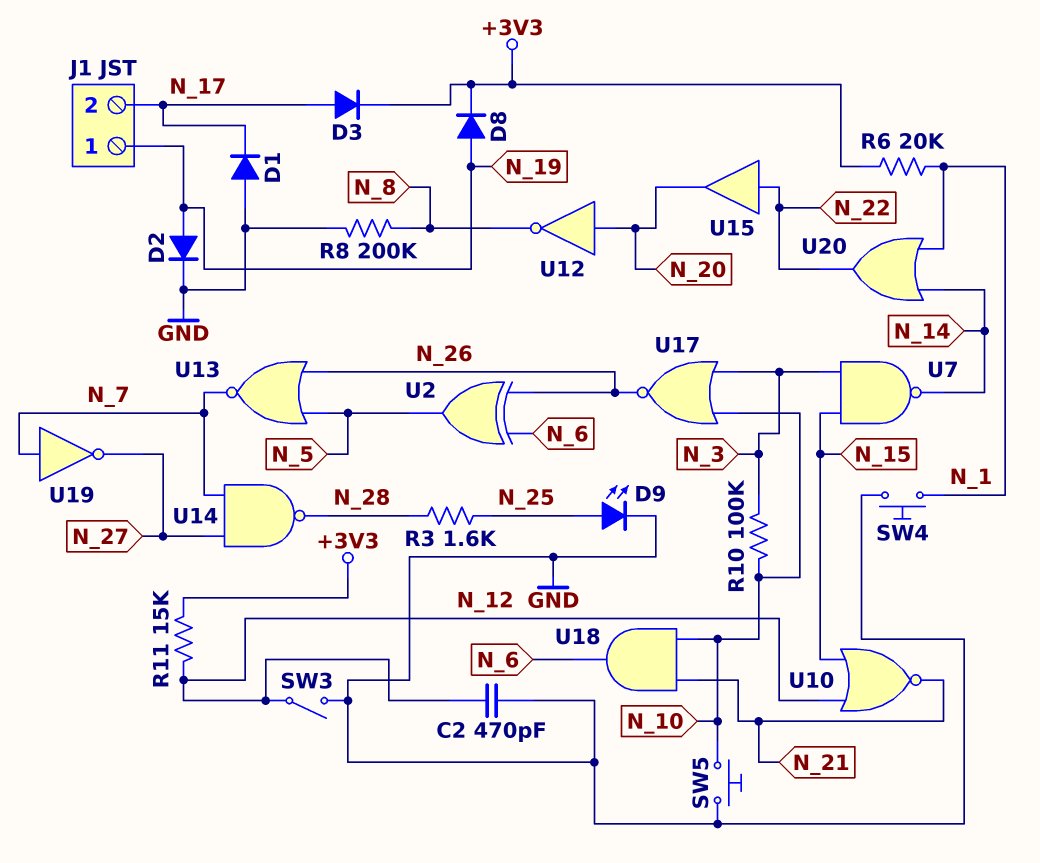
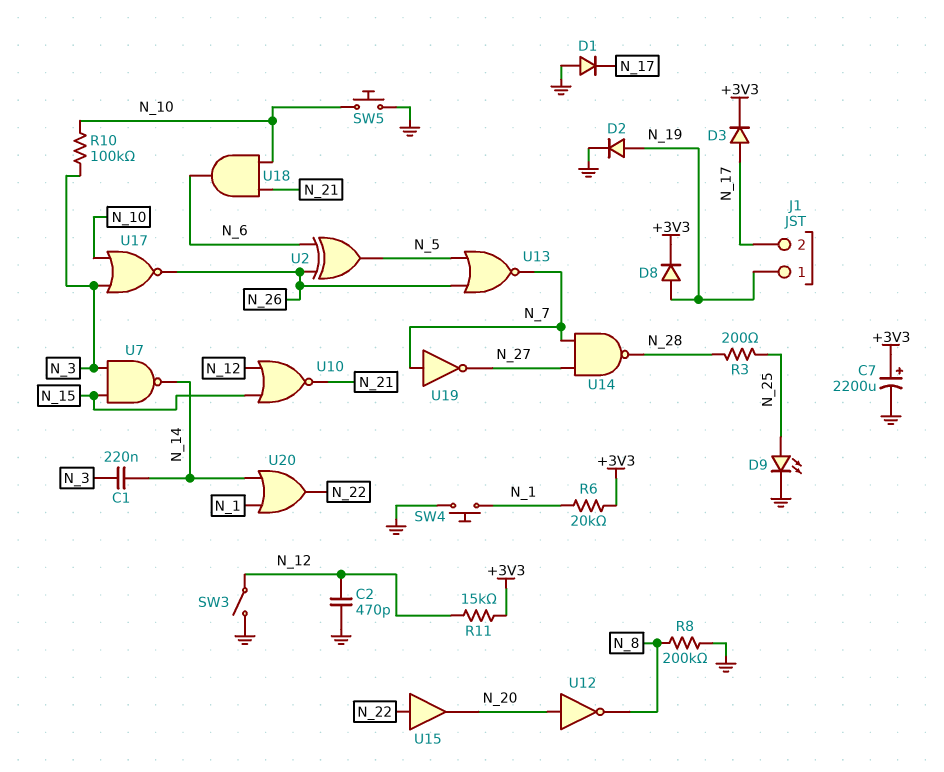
C1: none -> 220nF (N_3, N_14)
C7: none -> 2200uF (plus +3V3, minus GND)
R3: 1.6k (N_25, N_28) -> 200 (N_25, N_28)

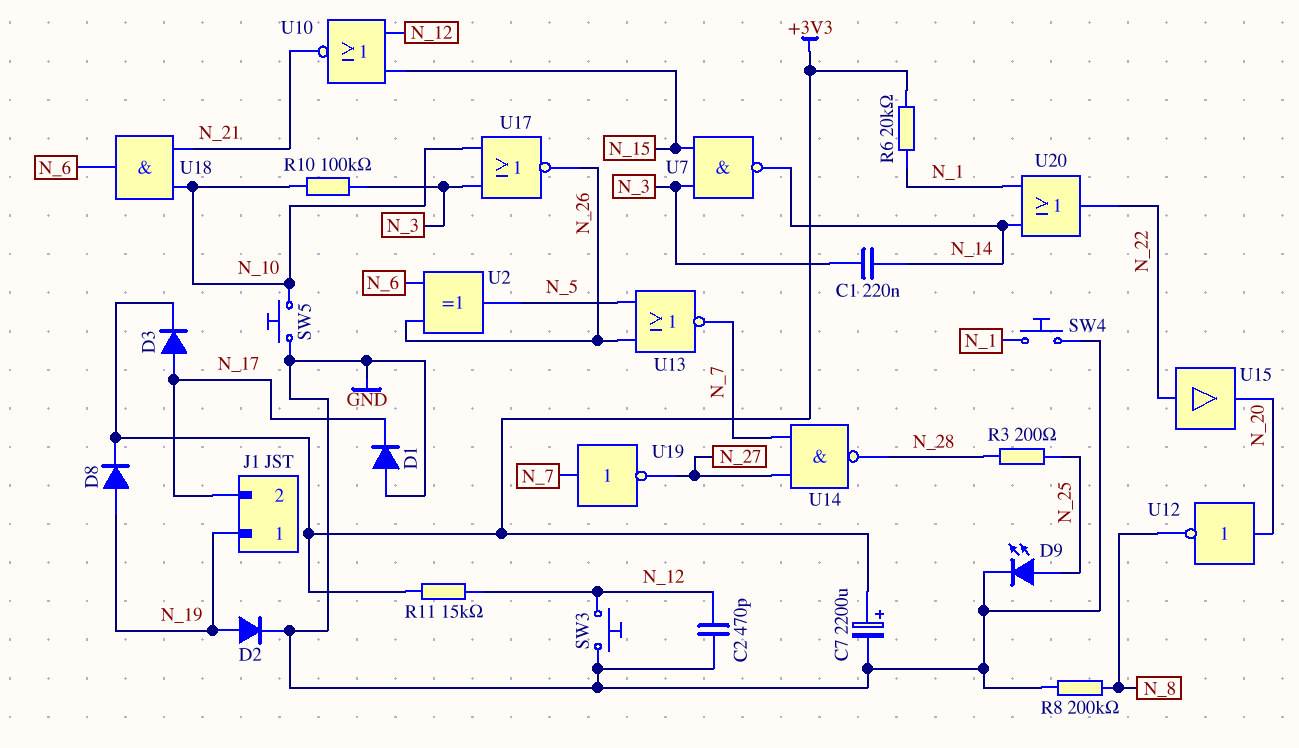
SW3: switch (GND, N_12) -> button (GND, N_12)

